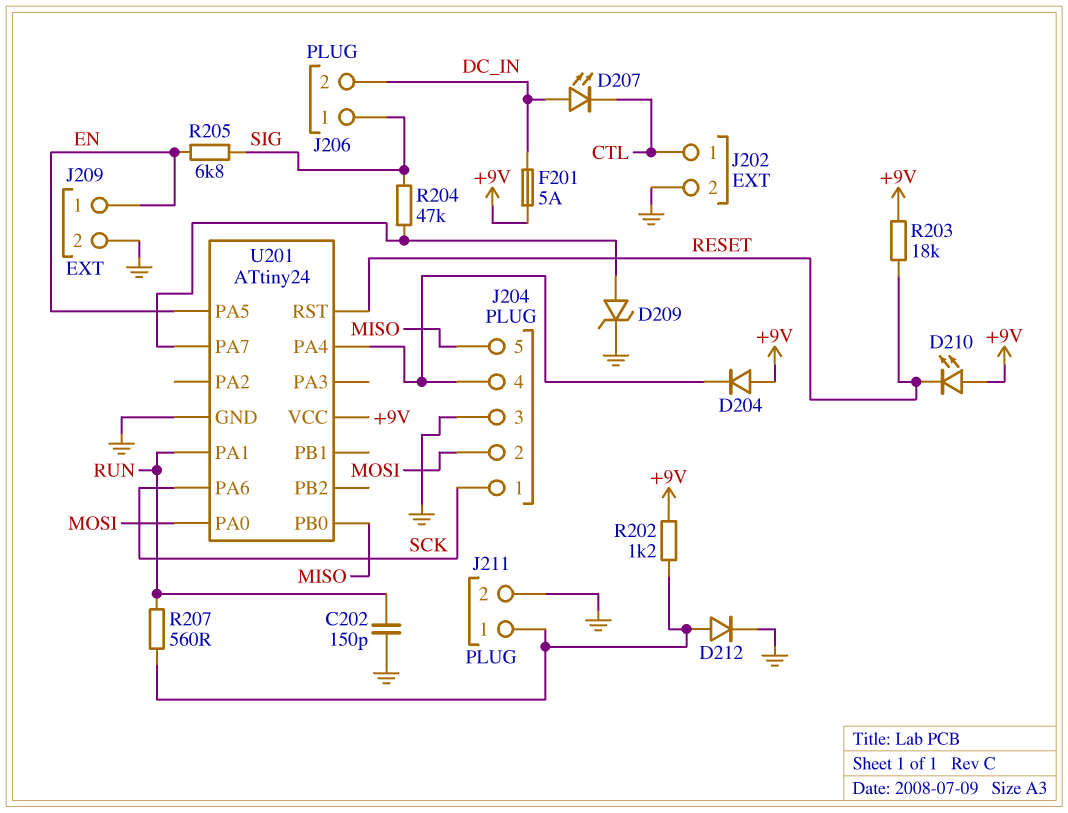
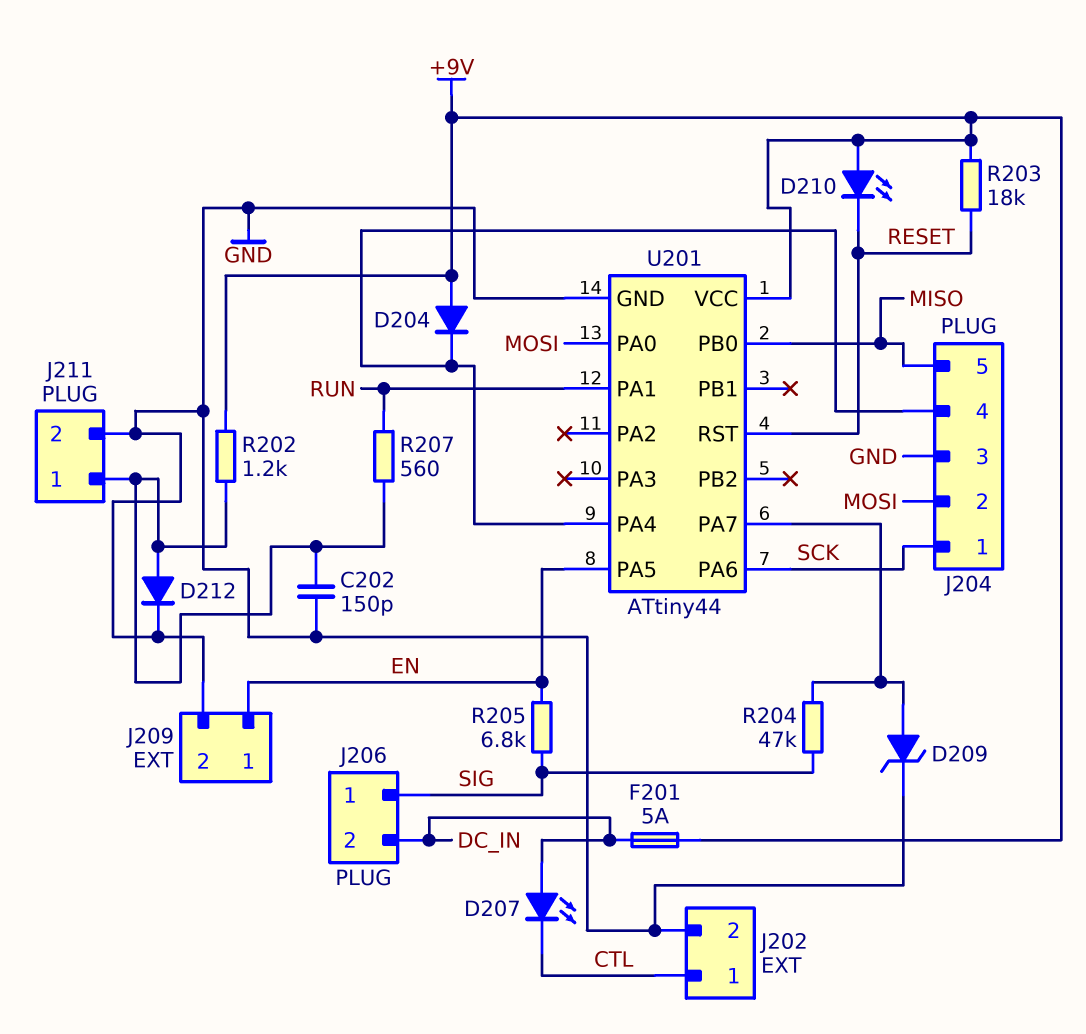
C202: 150pF (GND, RUN) -> 150pF (GND, J211/1)
U201: ATtiny24 -> ATtiny44

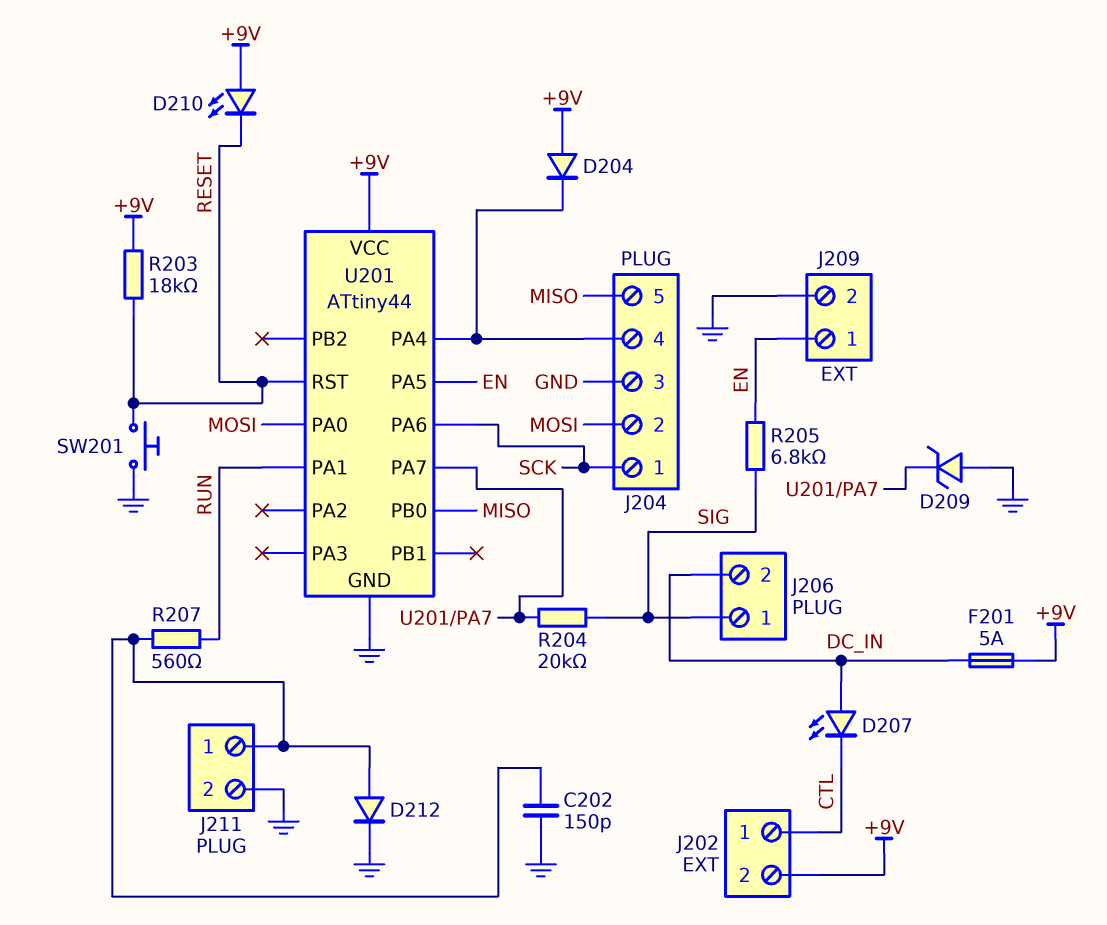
D209: zener (A U201/PA7, K GND) -> zener (A GND, K U201/PA7)
J202 pin 2: GND -> +9V
R202: 1.2k (+9V, J211/1) -> none
R204: 47k (SIG, U201/PA7) -> 20k (SIG, U201/PA7)
SW201: none -> button (GND, RESET)

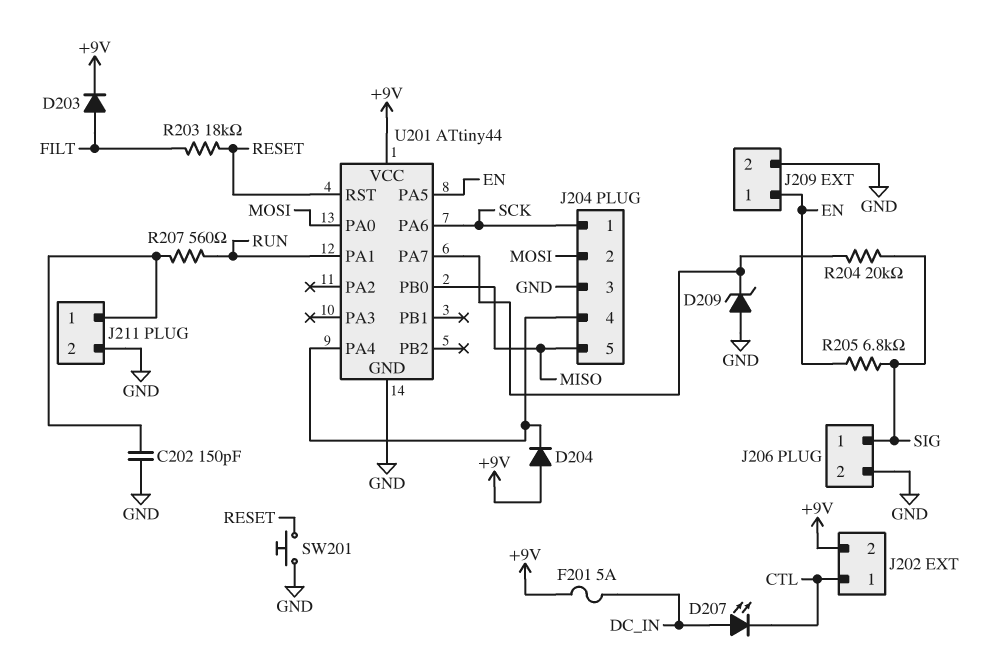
D203: none -> diode (A FILT, K +9V)
D210: LED (A +9V, K RESET) -> none
D212: diode (A J211/1, K GND) -> none
J206 pin 2: DC_IN -> GND
R203: 18k (+9V, RESET) -> 18k (FILT, RESET)

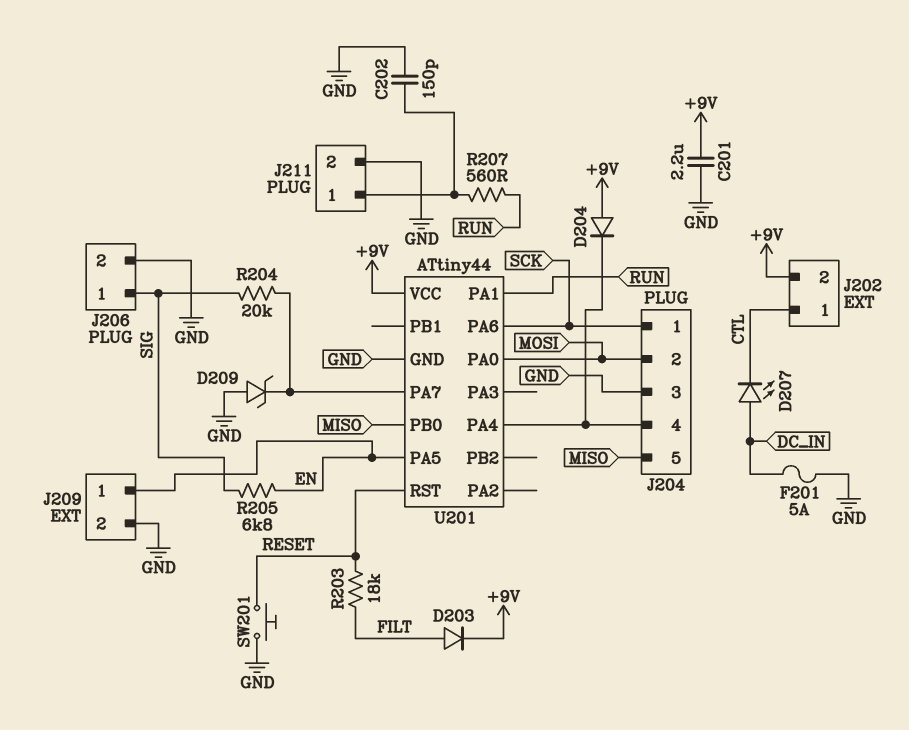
C201: none -> 2.2uF (+9V, GND)
F201: 5A (+9V, DC_IN) -> 5A (DC_IN, GND)

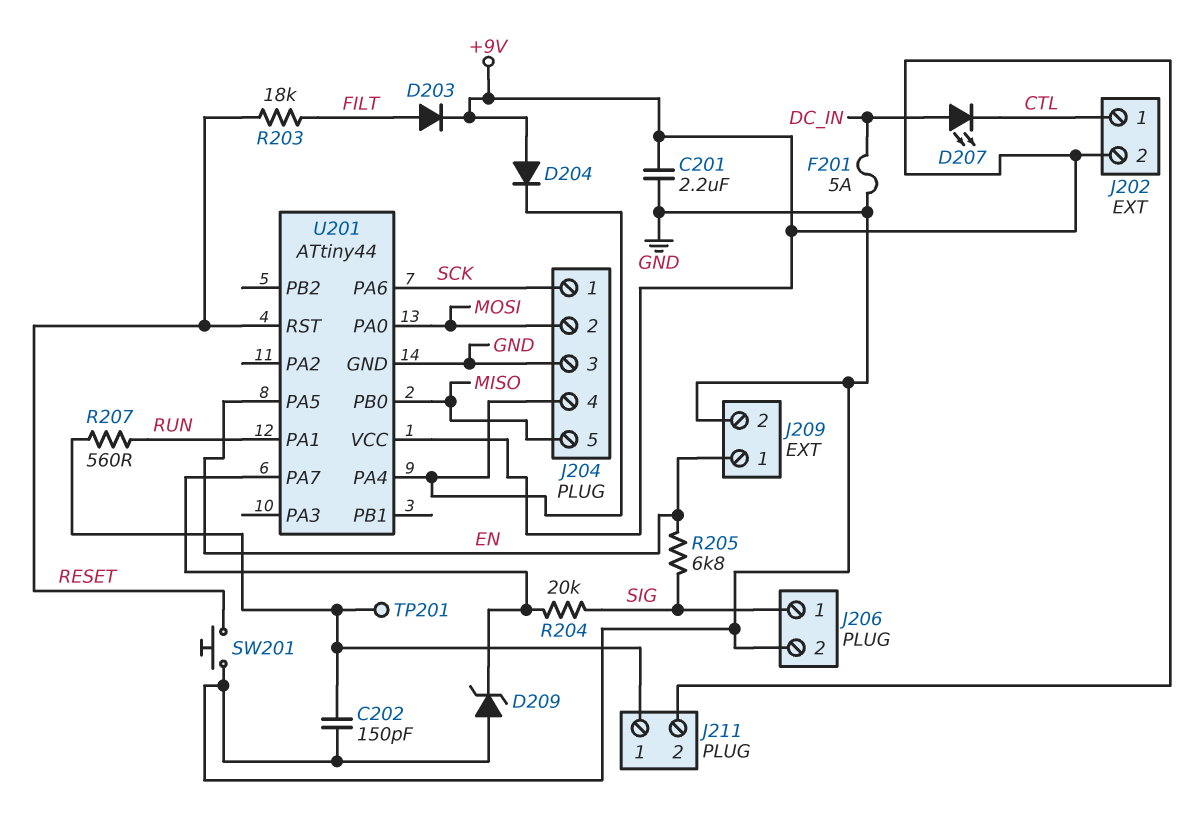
J211 pin 2: GND -> +9V
TP201: none -> test point (J211/1)

